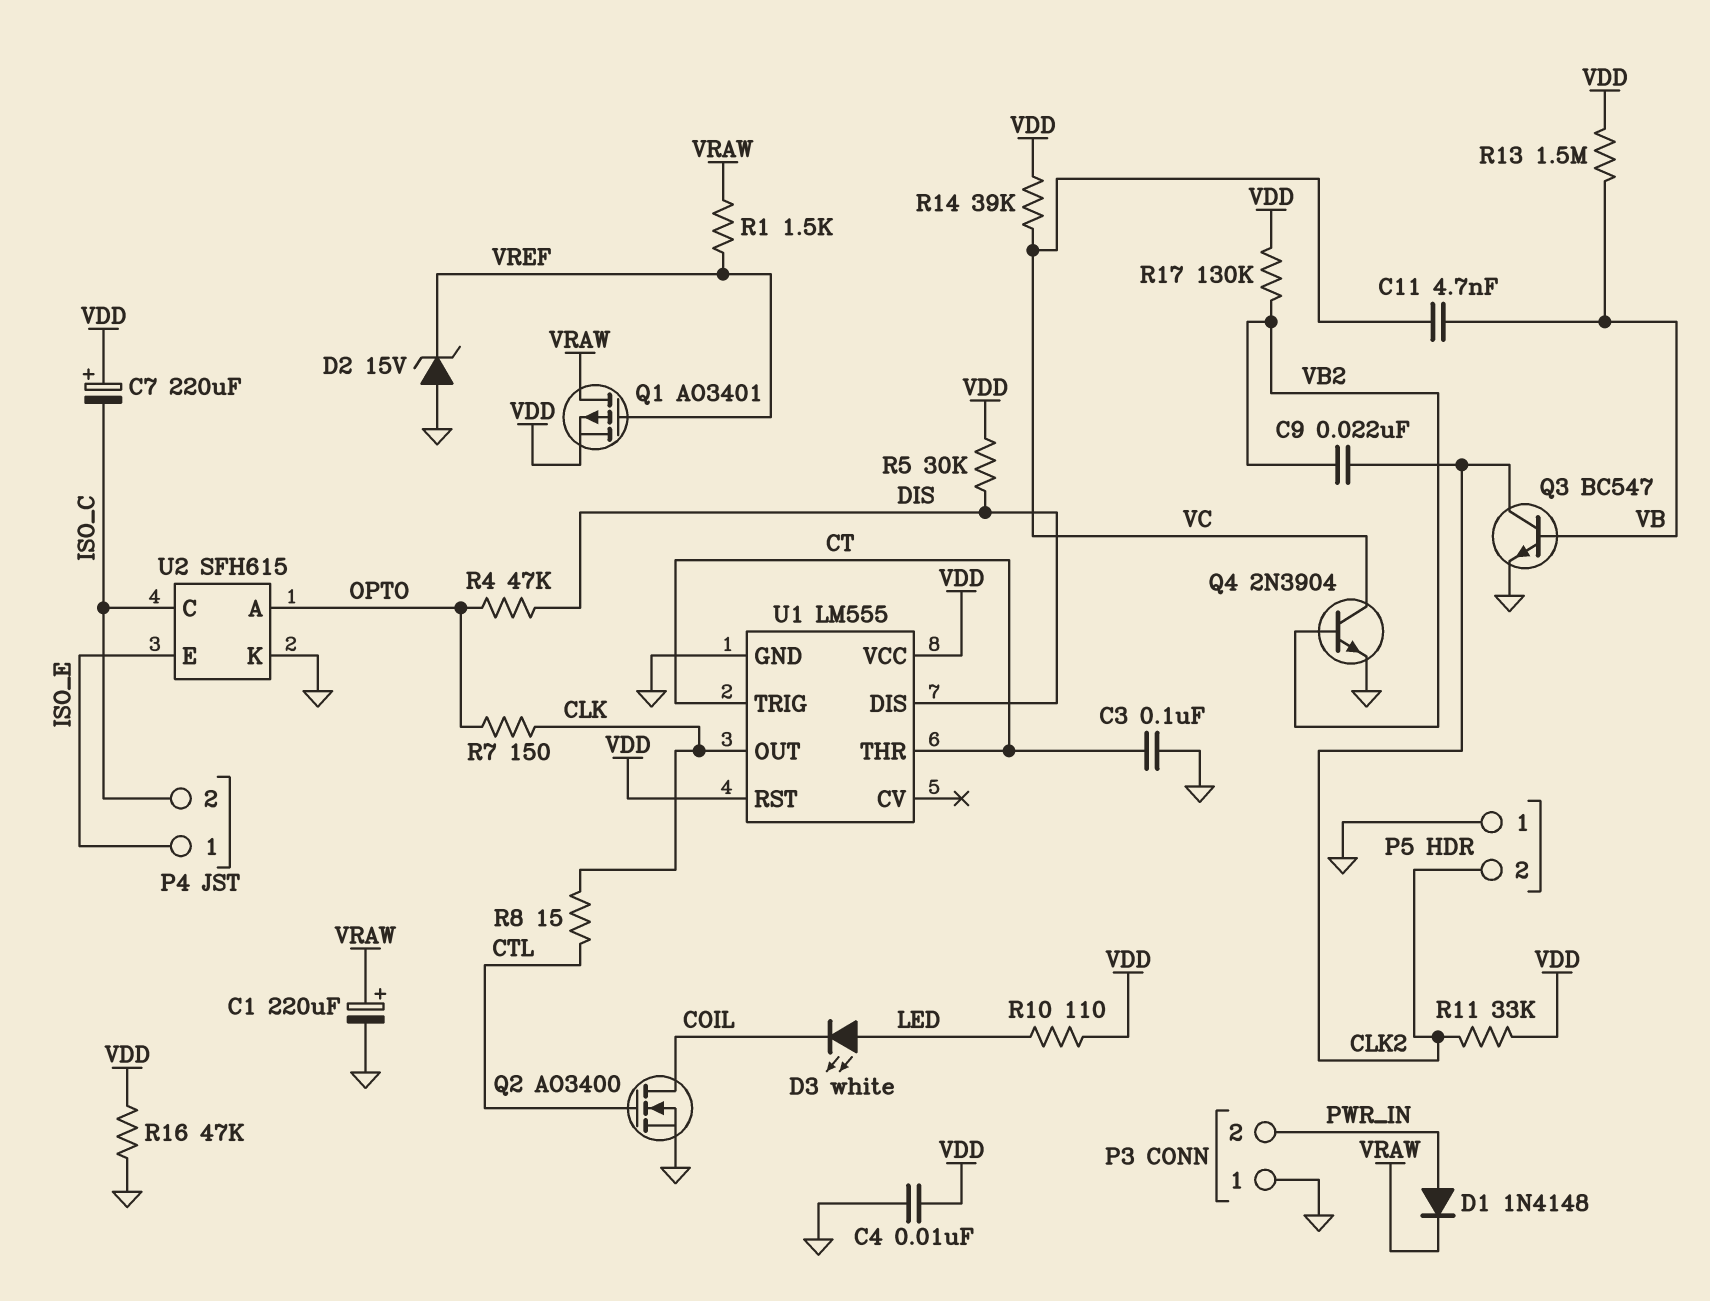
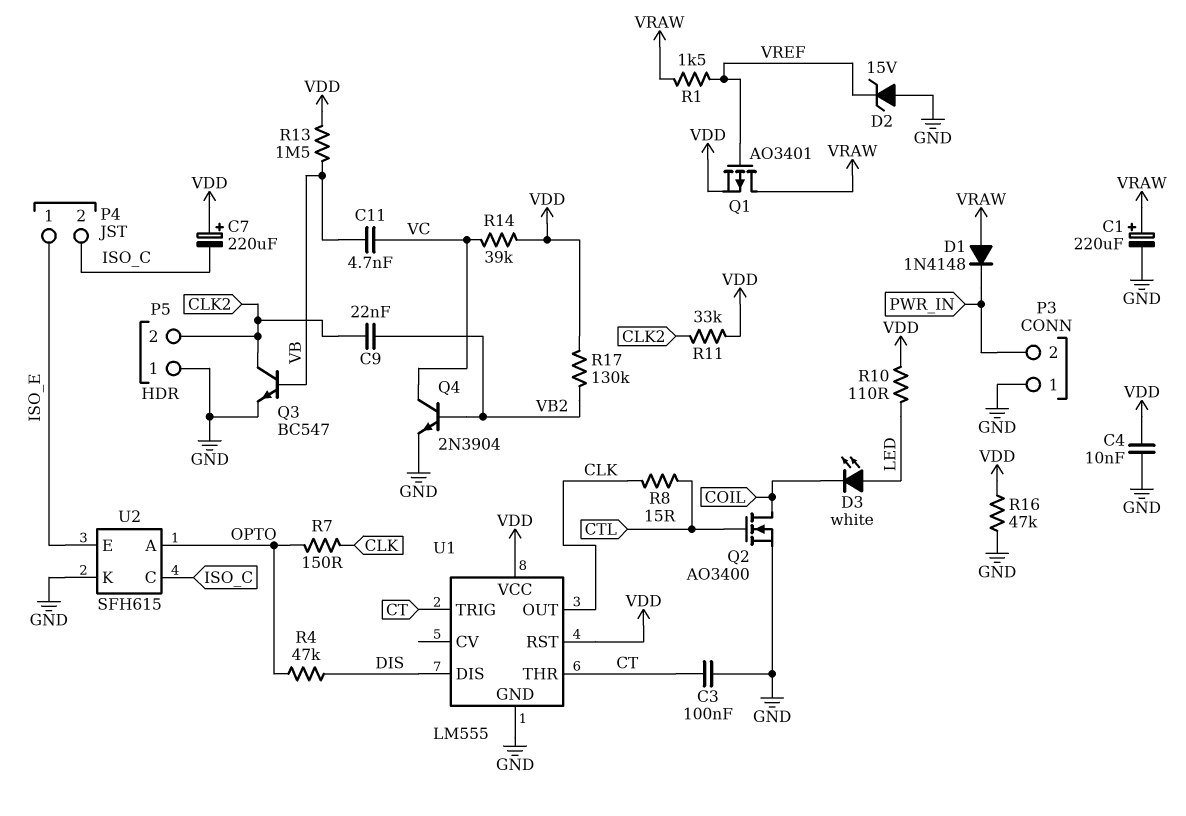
D1: diode 1N4148 (A PWR_IN, K VRAW) -> diode 1N4148 (A VRAW, K PWR_IN)
R5: 30k (DIS, VDD) -> none

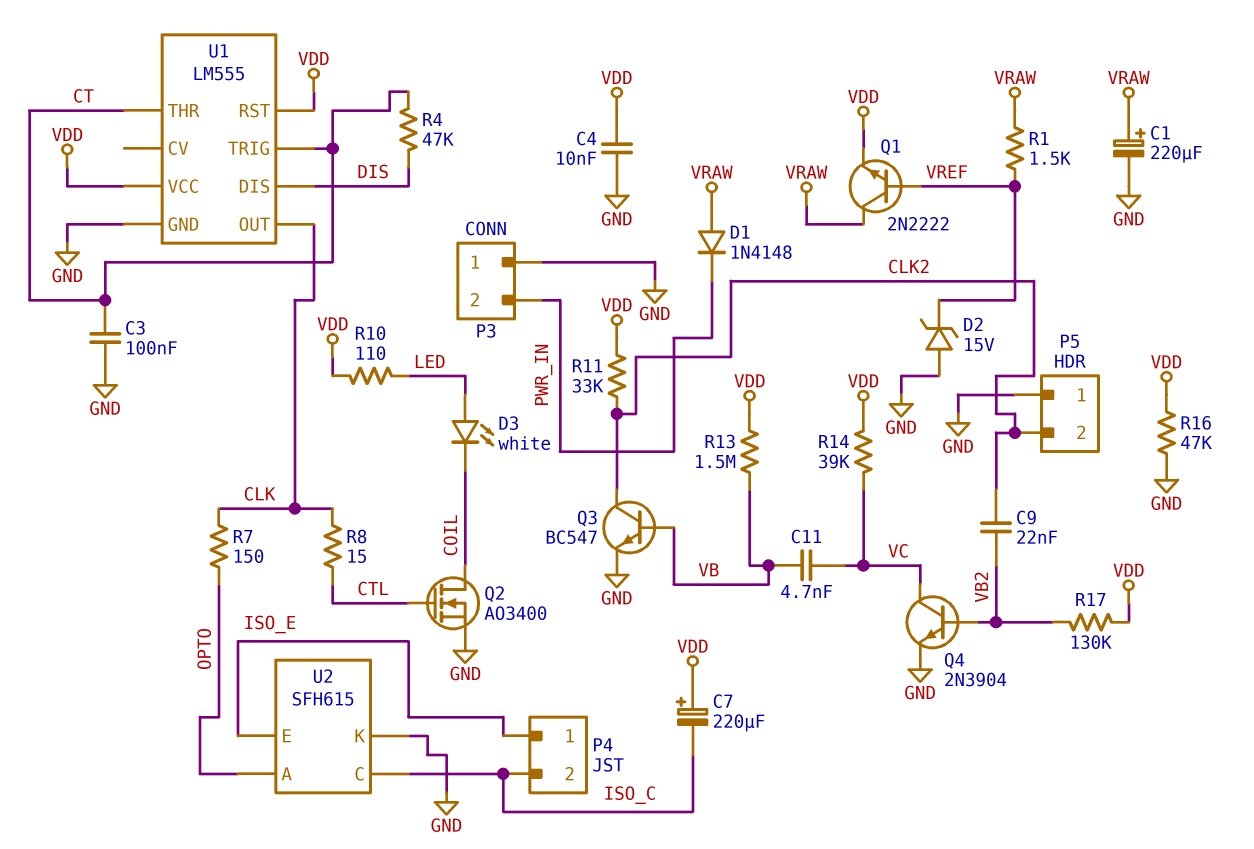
Q1: PMOS AO3401 (G VREF, D VRAW, S VDD) -> NPN 2N2222 (B VREF, C VRAW, E VDD)
R4: 47k (DIS, OPTO) -> 47k (CT, DIS)

